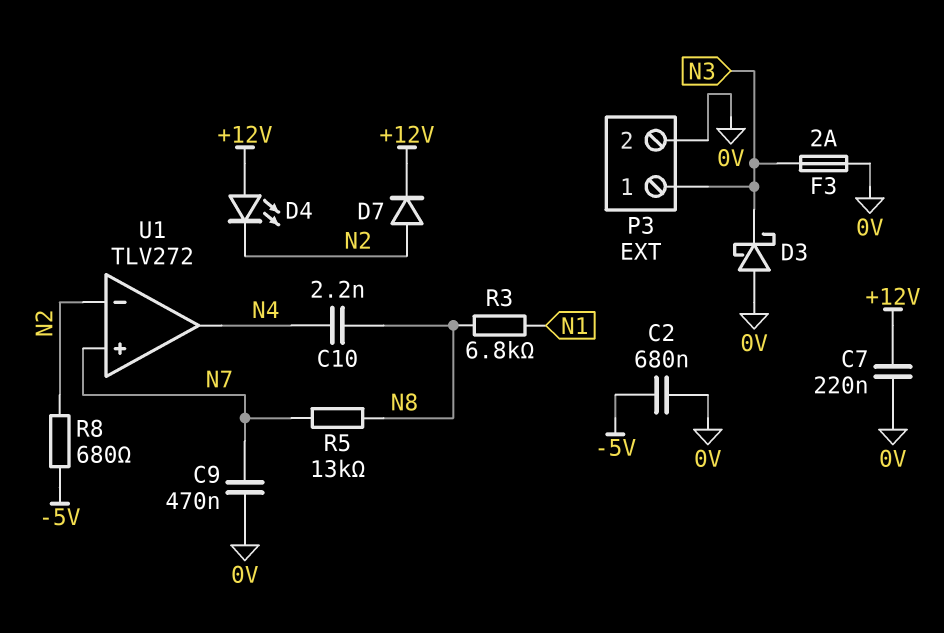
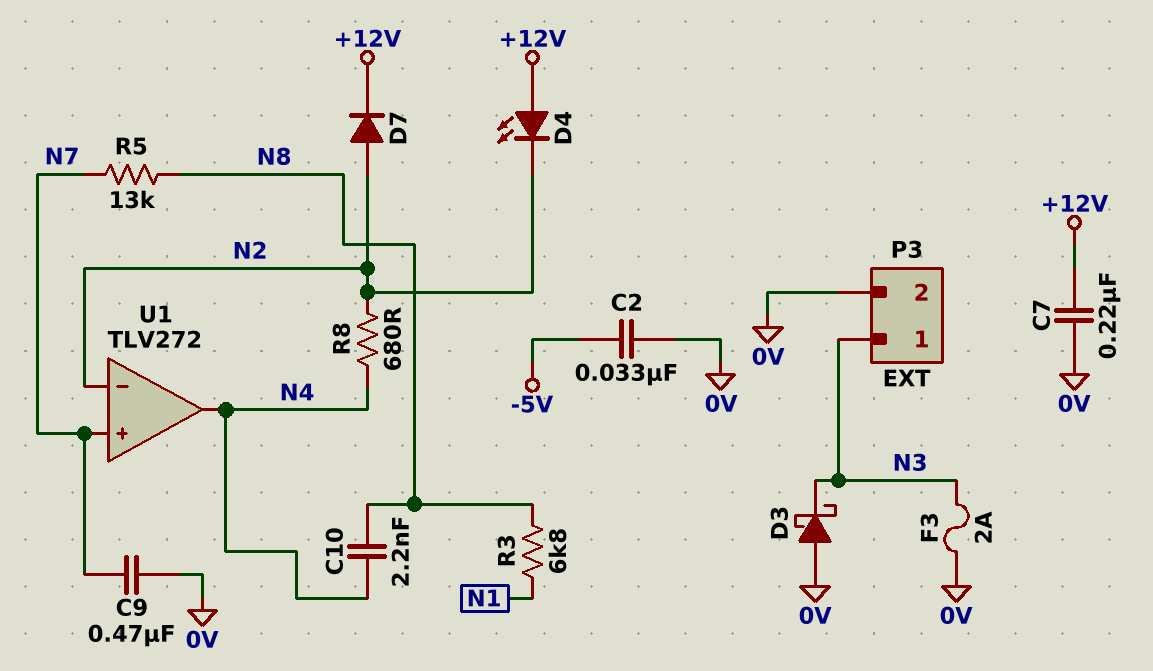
C2: 680nF (-5V, 0V) -> 33nF (-5V, 0V)
R8: 680 (-5V, N2) -> 680 (N2, N4)

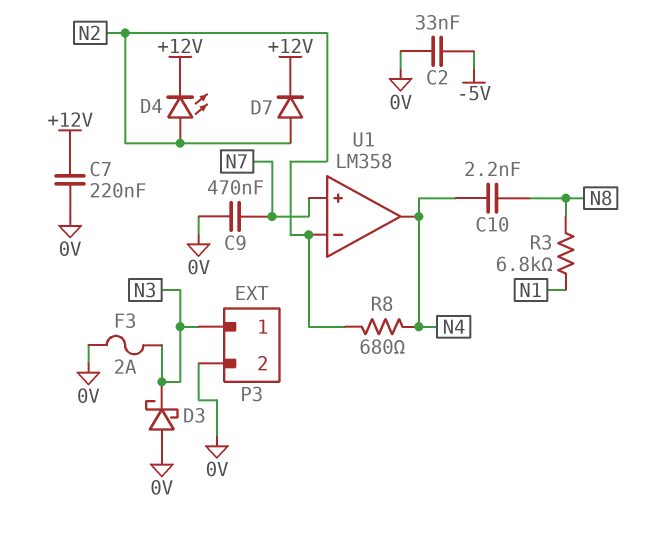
D4: LED (A +12V, K N2) -> LED (A N2, K +12V)
R5: 13k (N7, N8) -> none
U1: TLV272 -> LM358

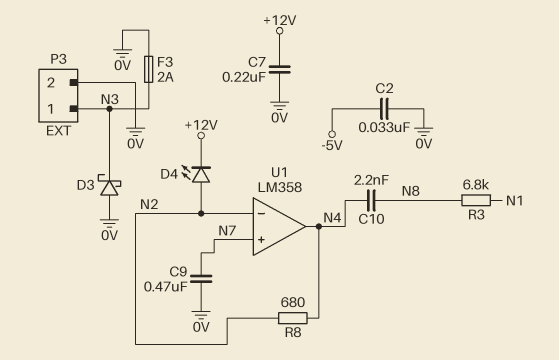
D7: diode (A N2, K +12V) -> none

